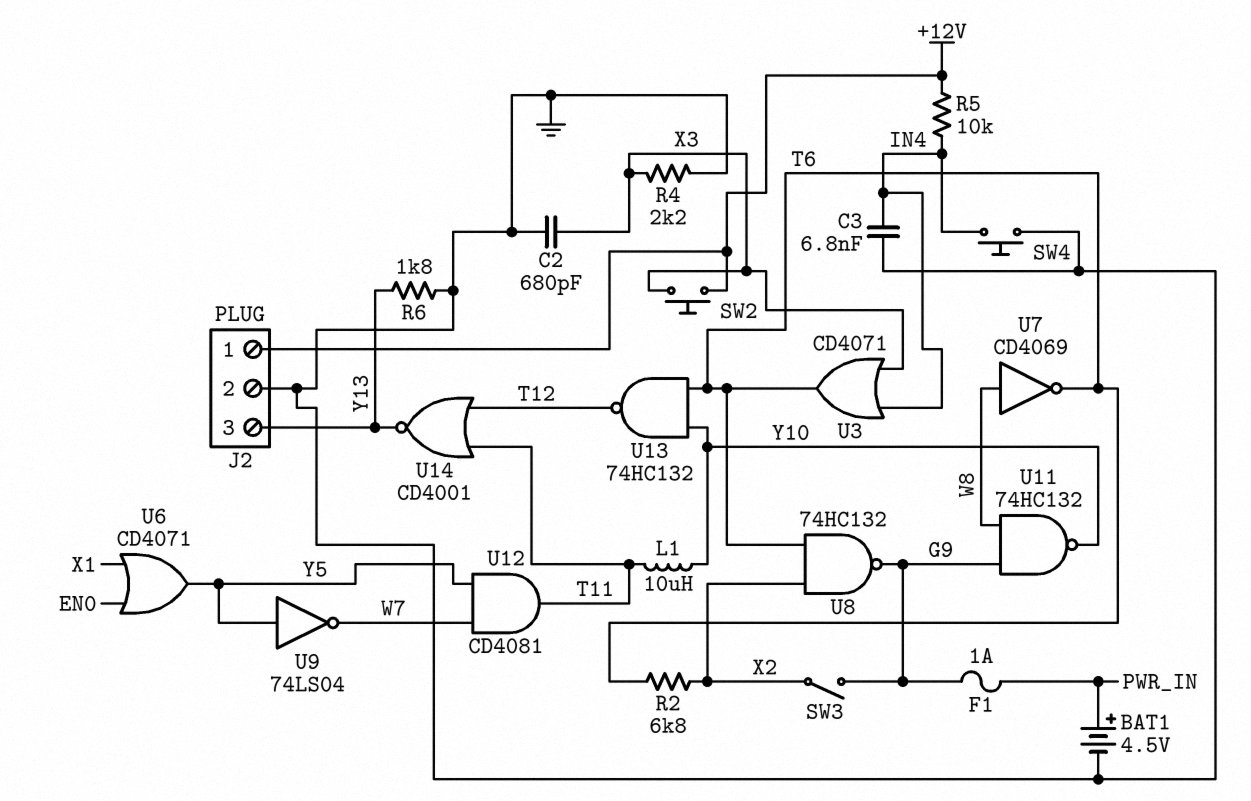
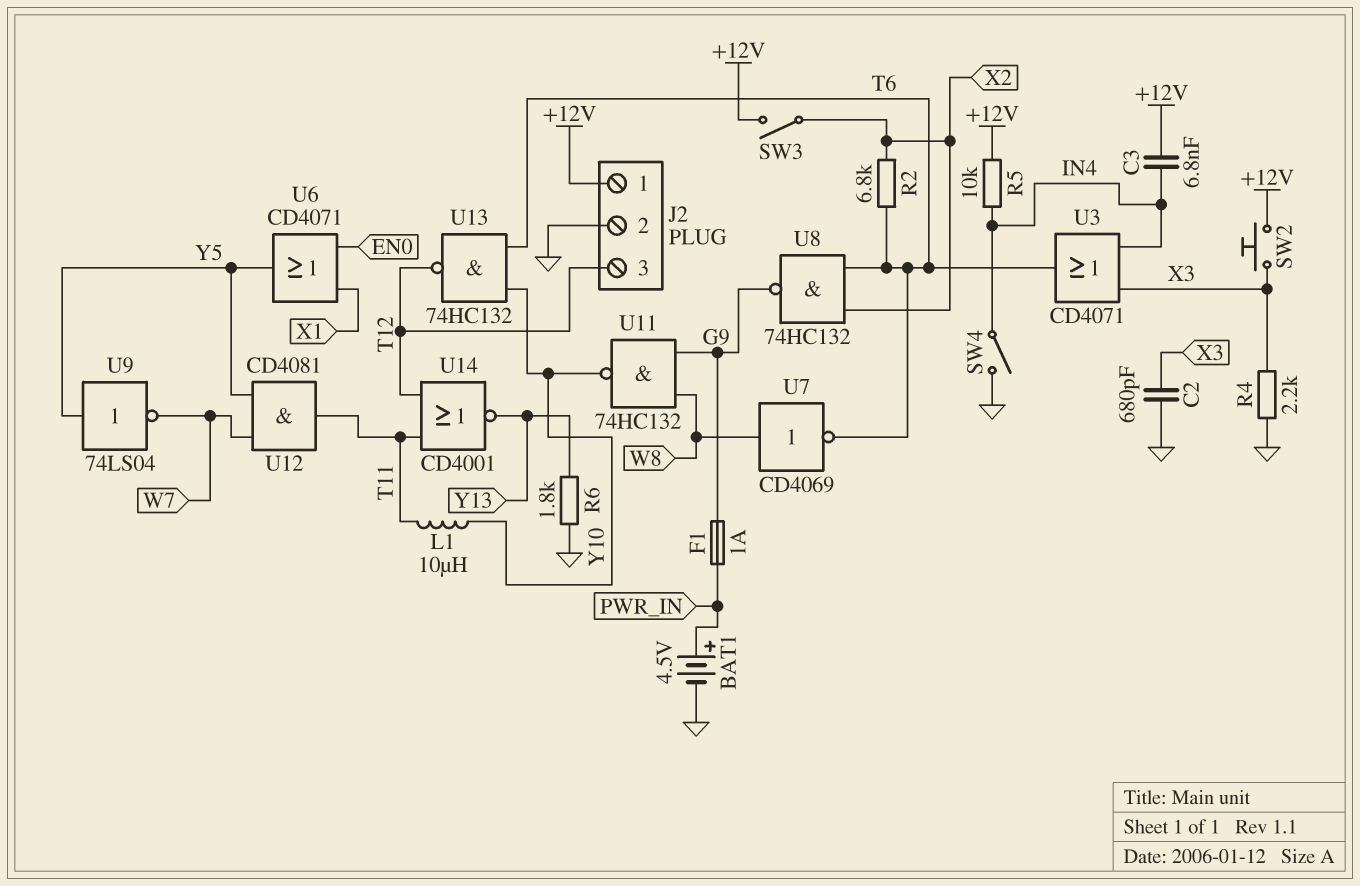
C3: 6.8nF (GND, IN4) -> 6.8nF (+12V, IN4)
J2 pin 3: Y13 -> T12
SW3: switch (G9, X2) -> switch (+12V, X2)
SW4: button (GND, IN4) -> switch (GND, IN4)

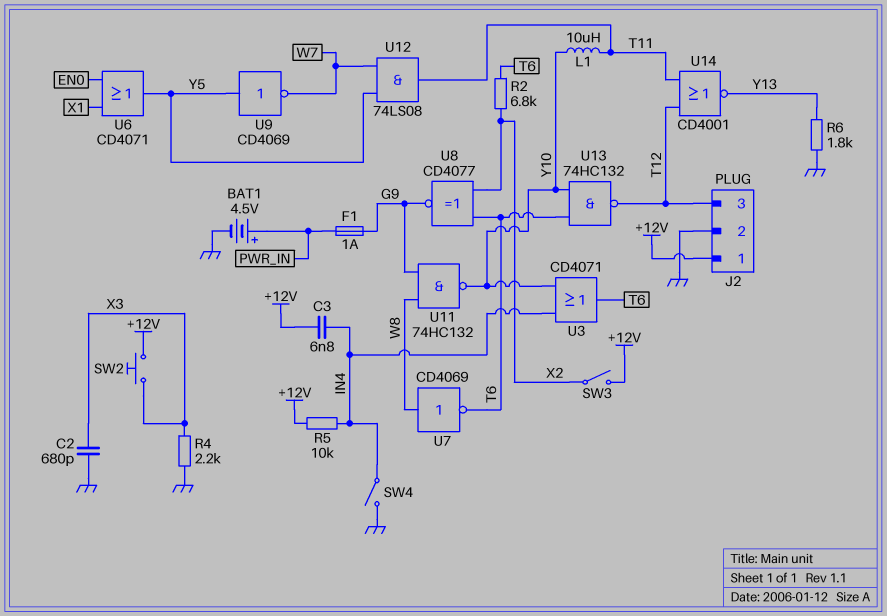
U3: OR CD4071 (in IN4, in X3, out T6) -> OR CD4071 (in IN4, in Y10, out T6)
U8: NAND 74HC132 (in T6, in X2, out G9) -> XNOR CD4077 (in T6, in X2, out G9)
U9: NOT 74LS04 (in Y5, out W7) -> NOT CD4069 (in Y5, out W7)
U12: AND CD4081 (in W7, in Y5, out T11) -> AND 74LS08 (in W7, in Y5, out T11)

